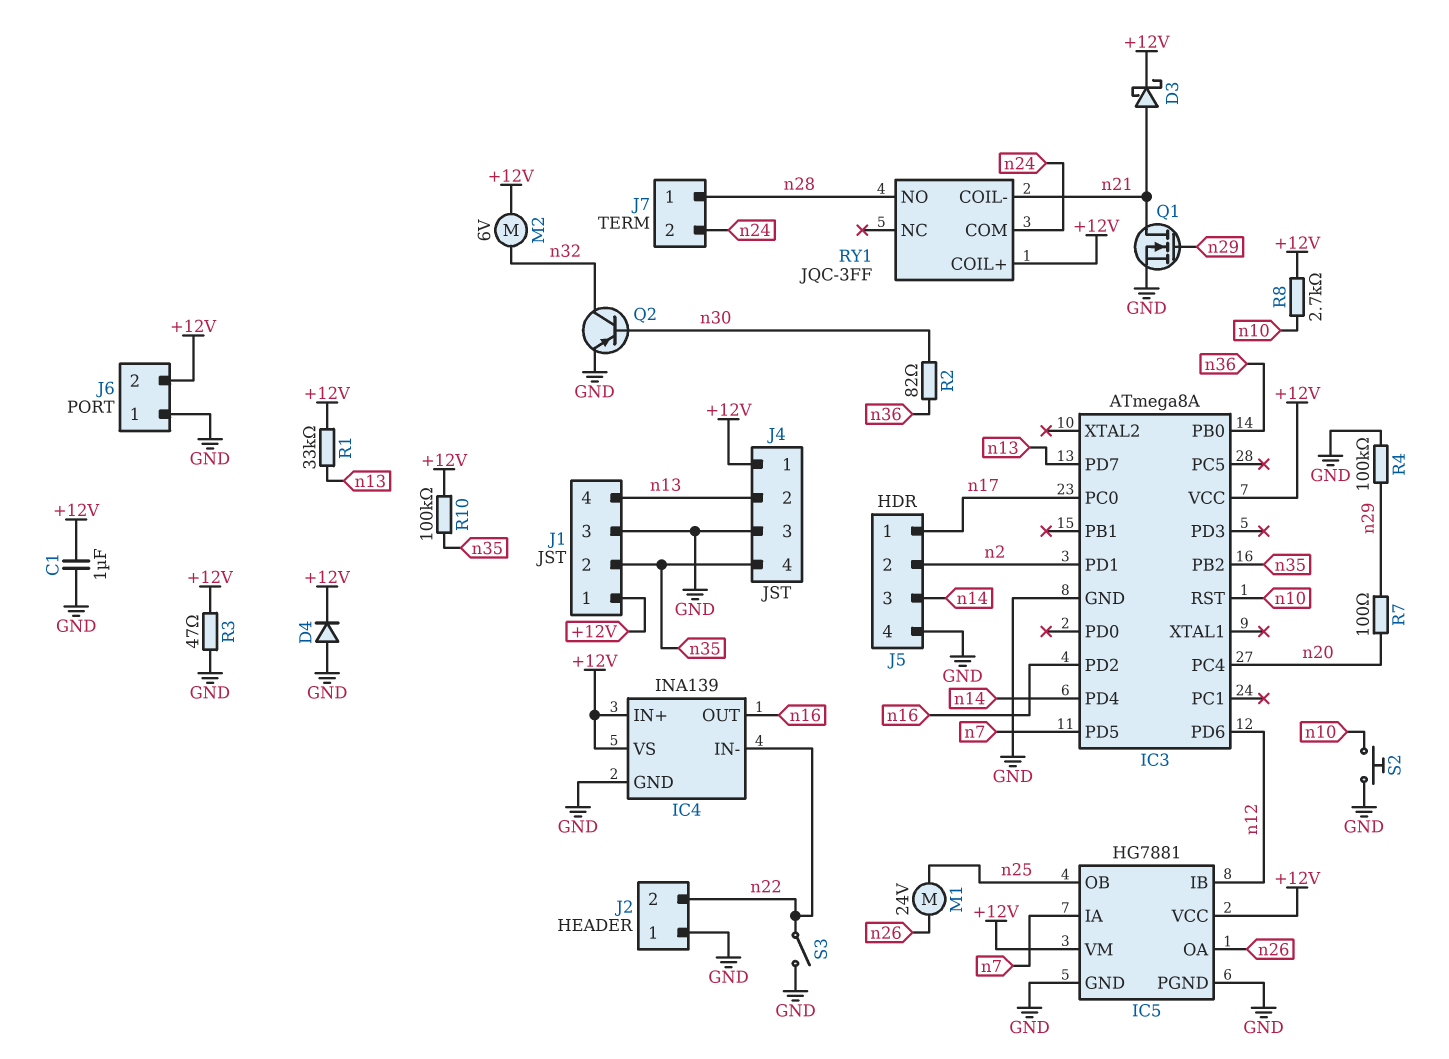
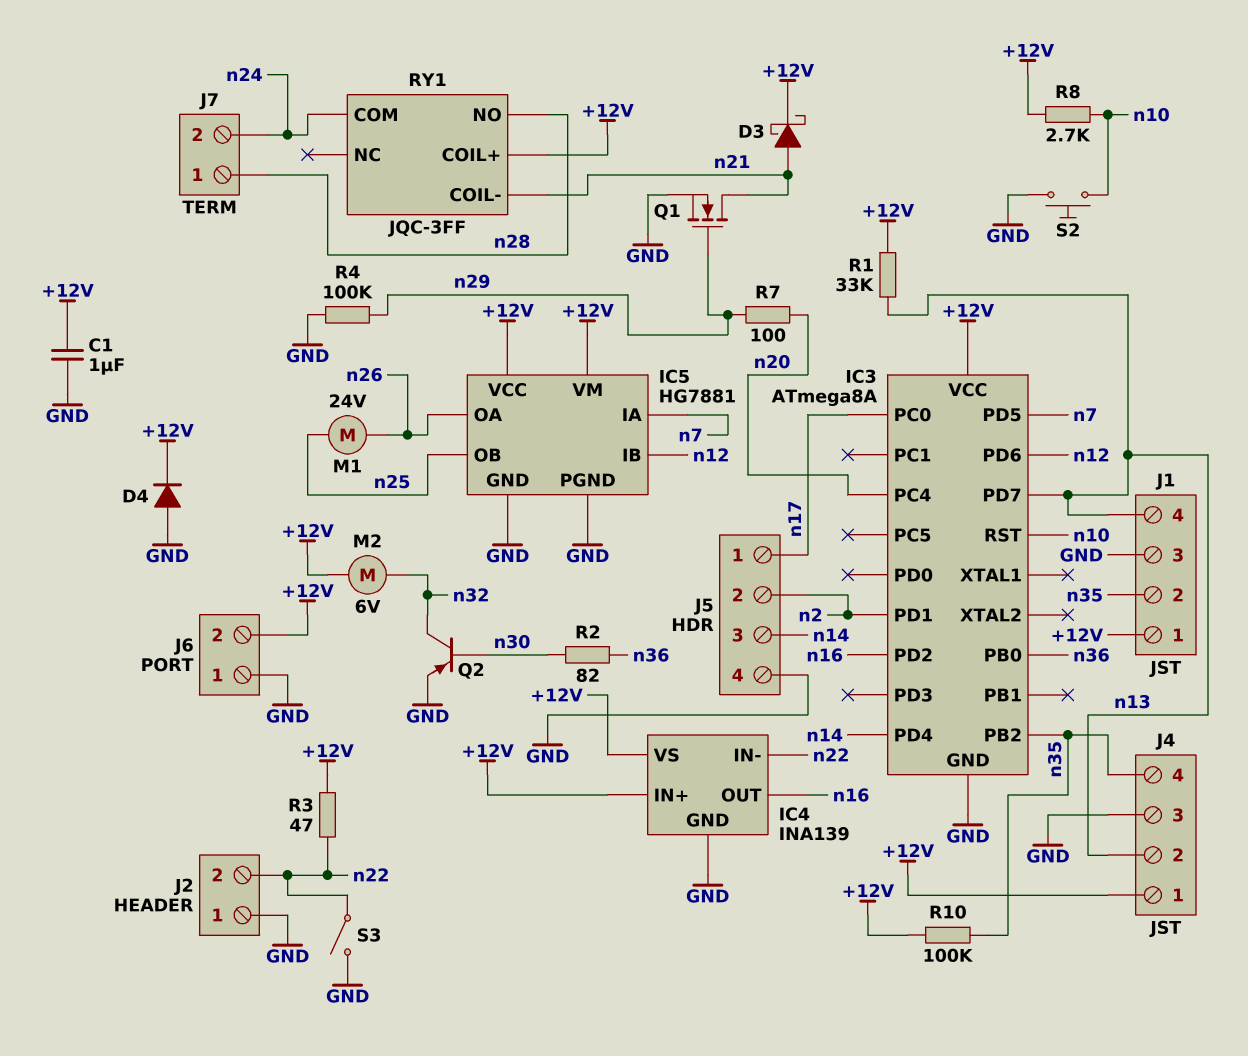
R3: 47 (+12V, GND) -> 47 (+12V, n22)

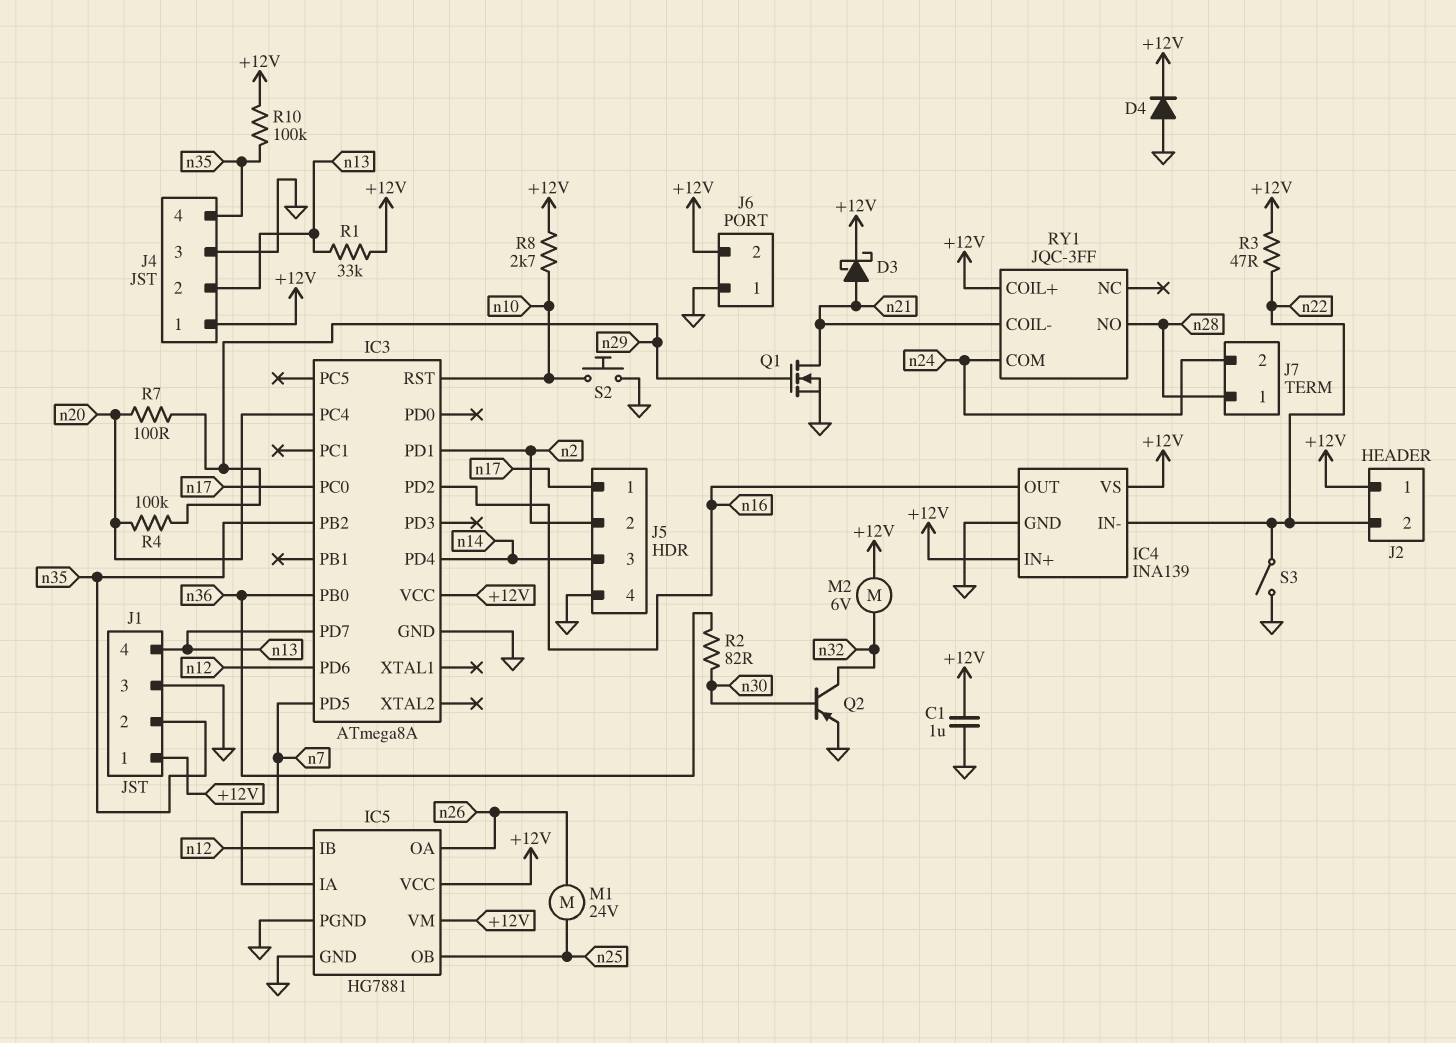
J2 pin 1: GND -> +12V
R4: 100k (GND, n29) -> 100k (n20, n29)

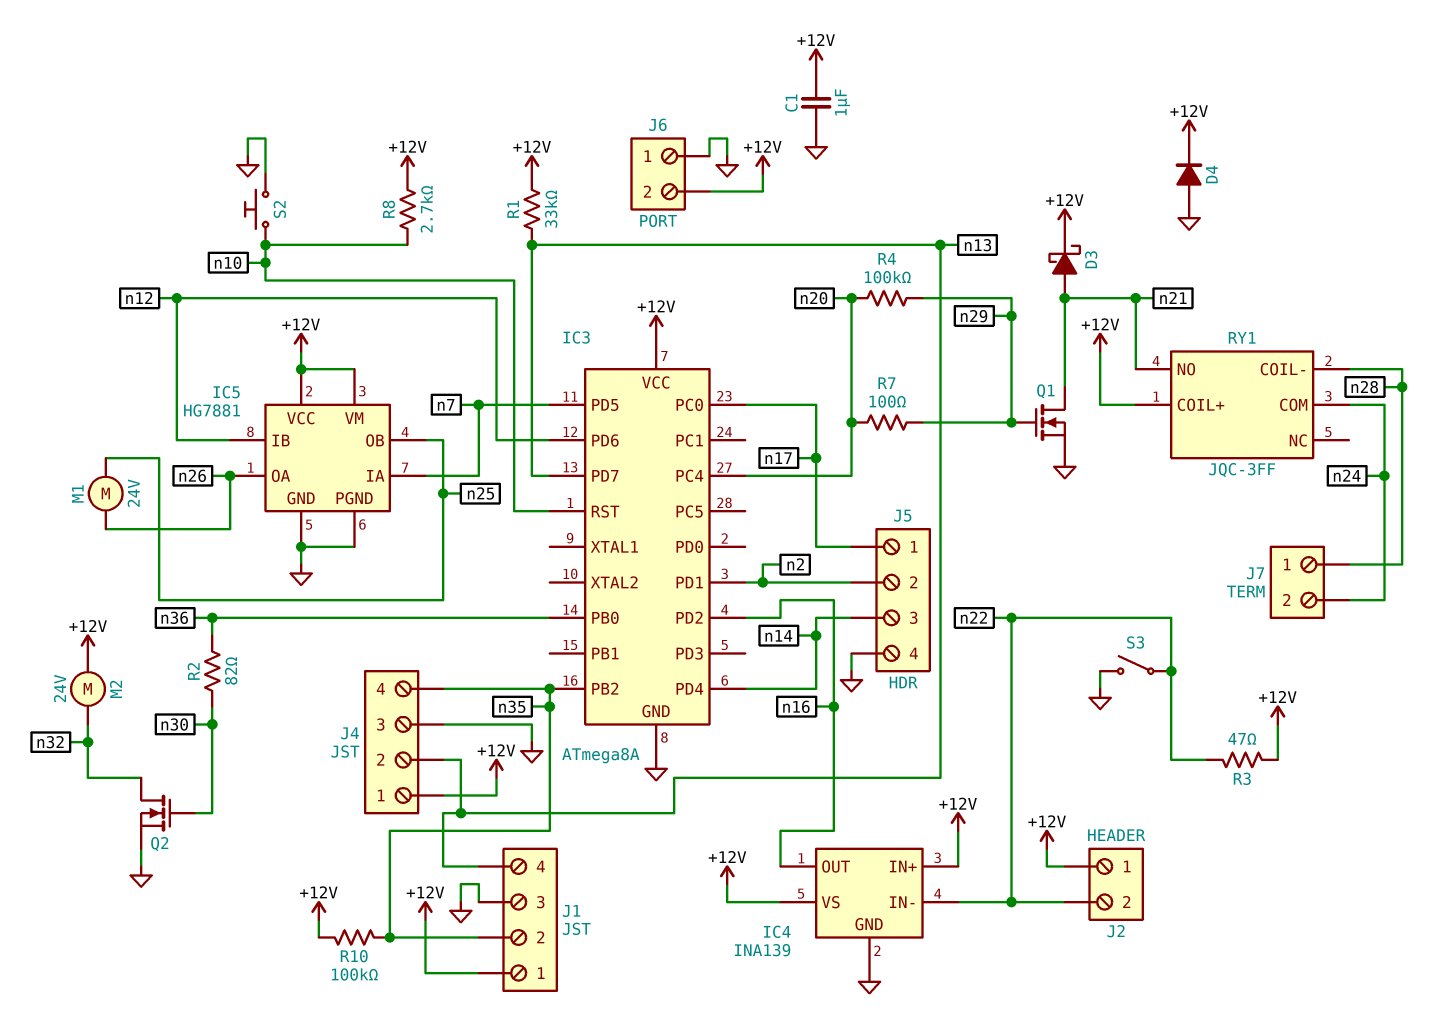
M2: motor 6V (+12V, n32) -> motor 24V (+12V, n32)
Q2: PNP (B n30, C n32, E GND) -> NMOS (G n30, D n32, S GND)
RY1 pin COIL-: n21 -> n28
RY1 pin NO: n28 -> n21

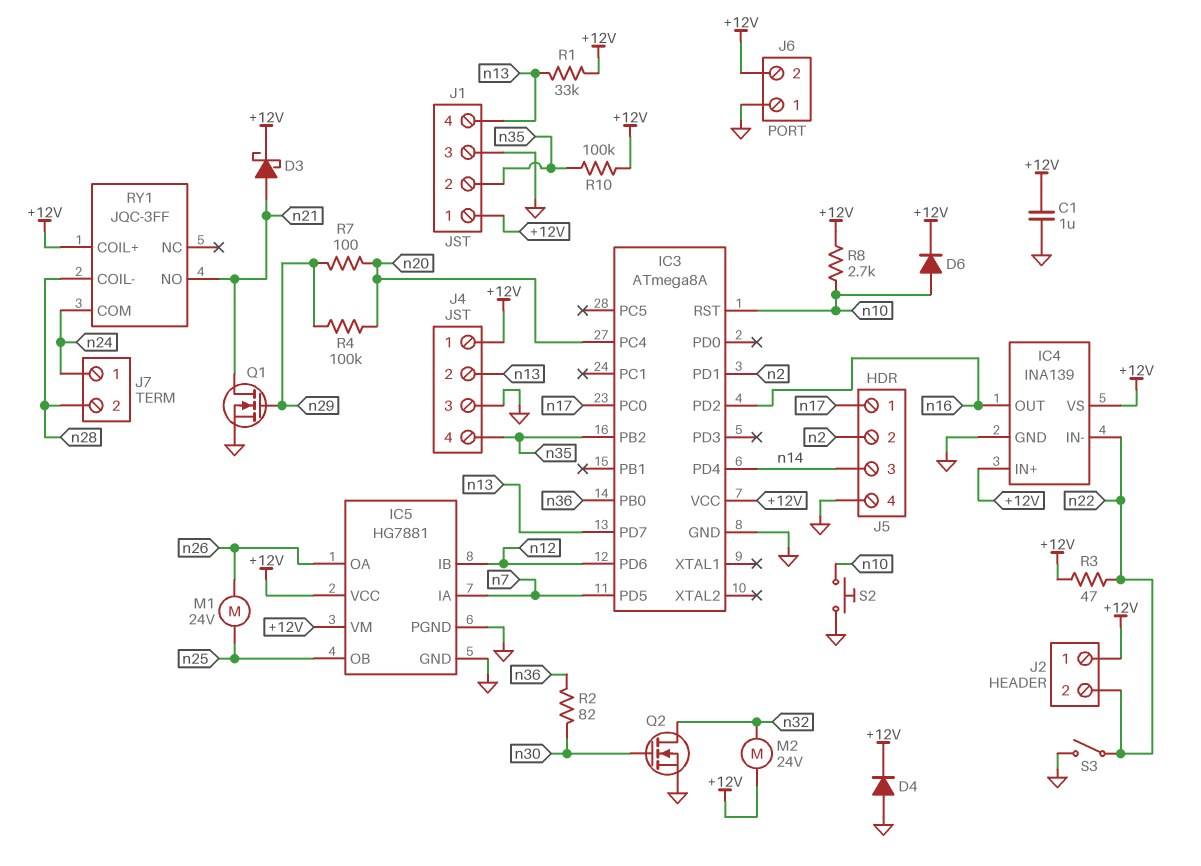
D6: none -> diode (A n10, K +12V)
J7 pin 1: n28 -> n24
J7 pin 2: n24 -> n28

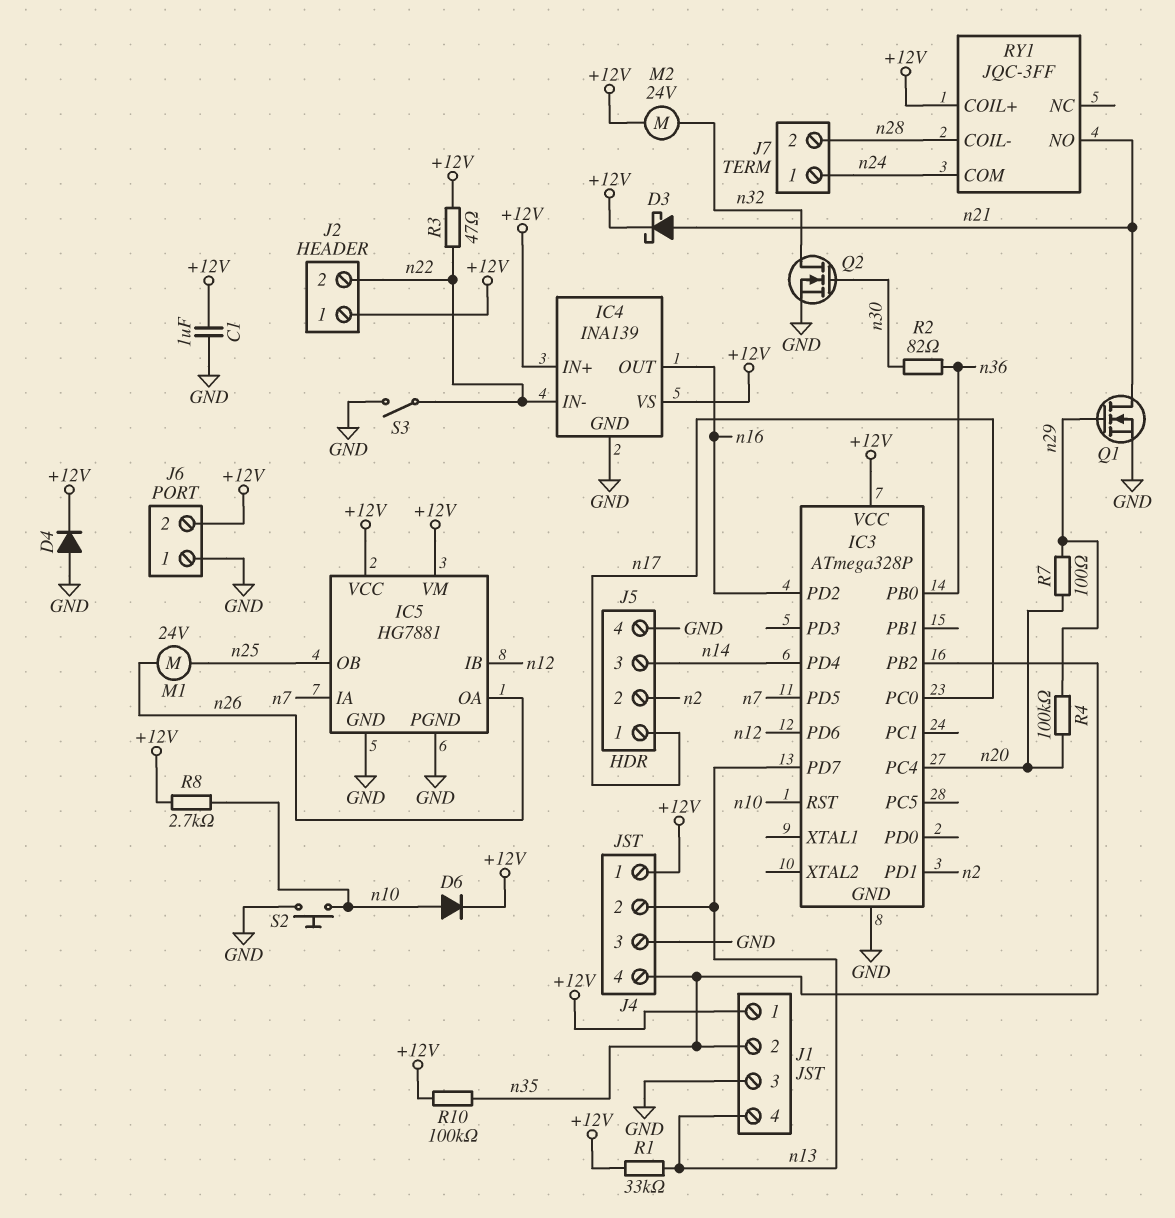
IC3: ATmega8A -> ATmega328P

